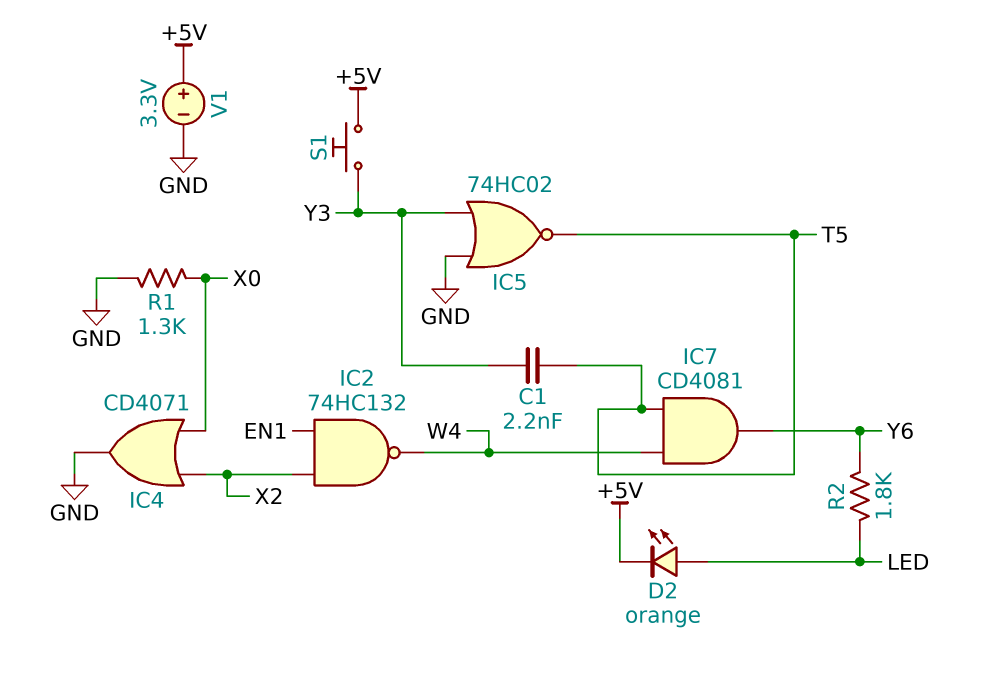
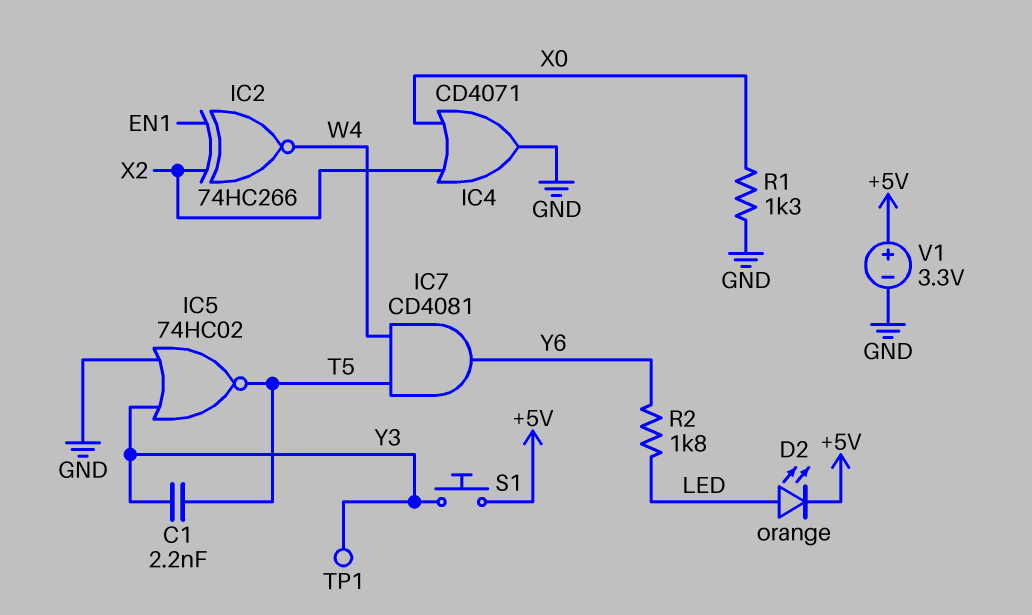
IC2: NAND 74HC132 (in EN1, in X2, out W4) -> XNOR 74HC266 (in EN1, in X2, out W4)
TP1: none -> test point (Y3)

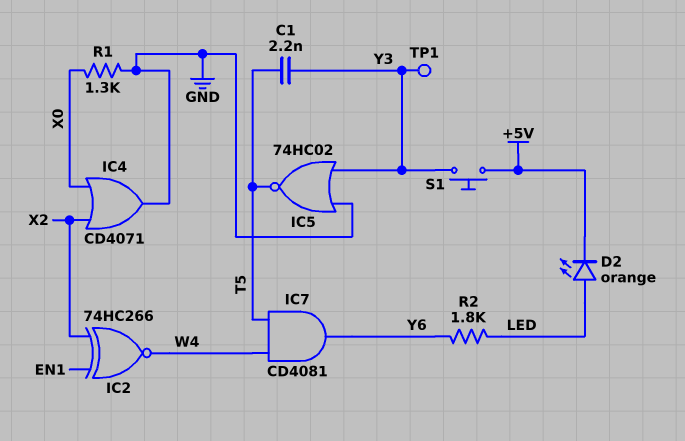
V1: 3.3V (plus +5V, minus GND) -> none

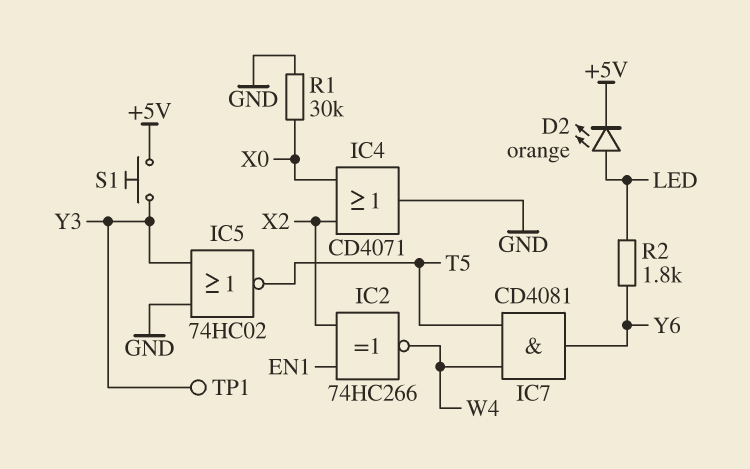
C1: 2.2nF (T5, Y3) -> none
R1: 1.3k (GND, X0) -> 30k (GND, X0)

